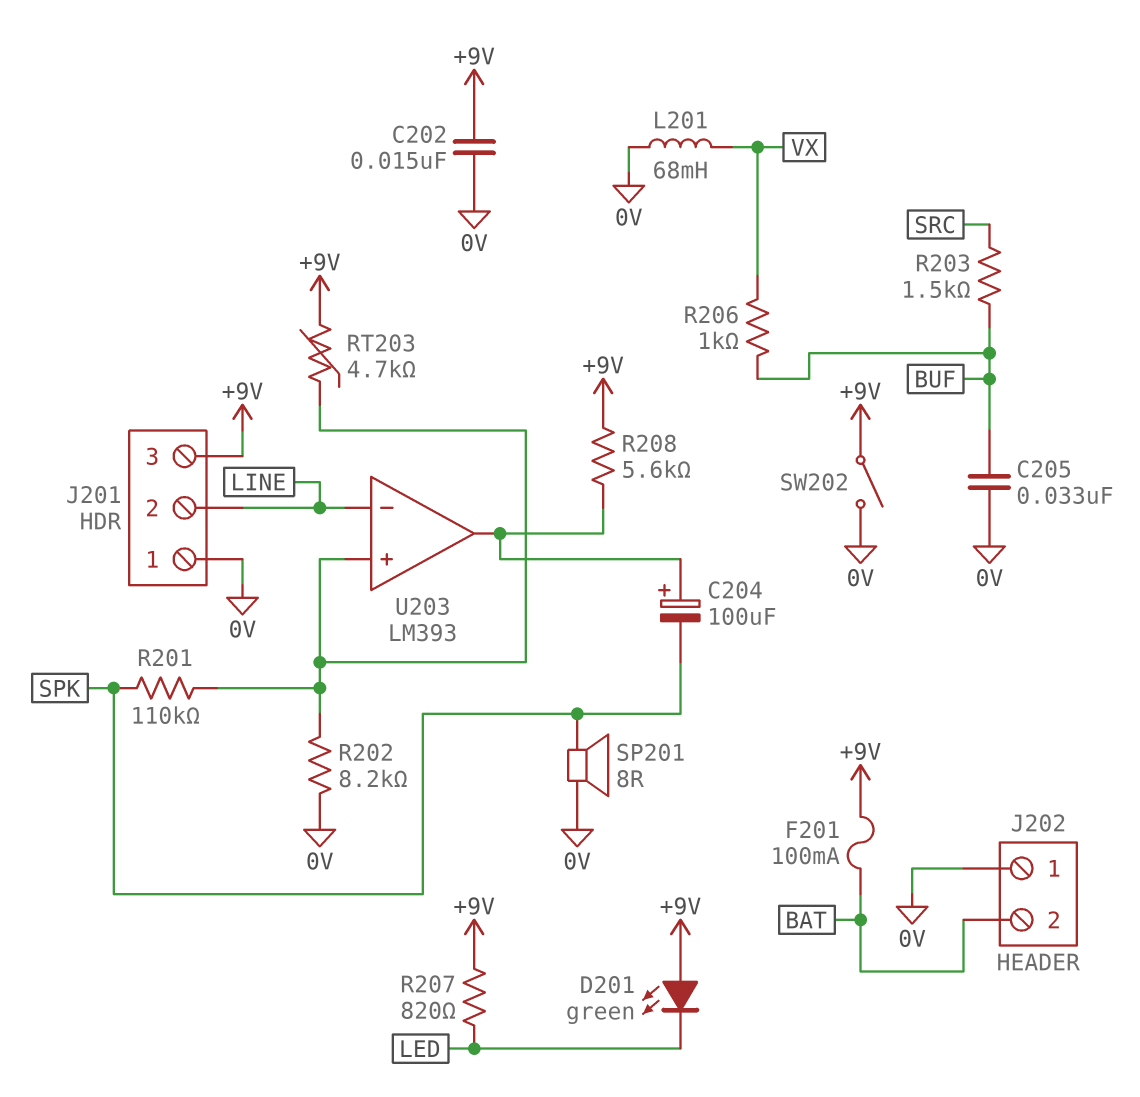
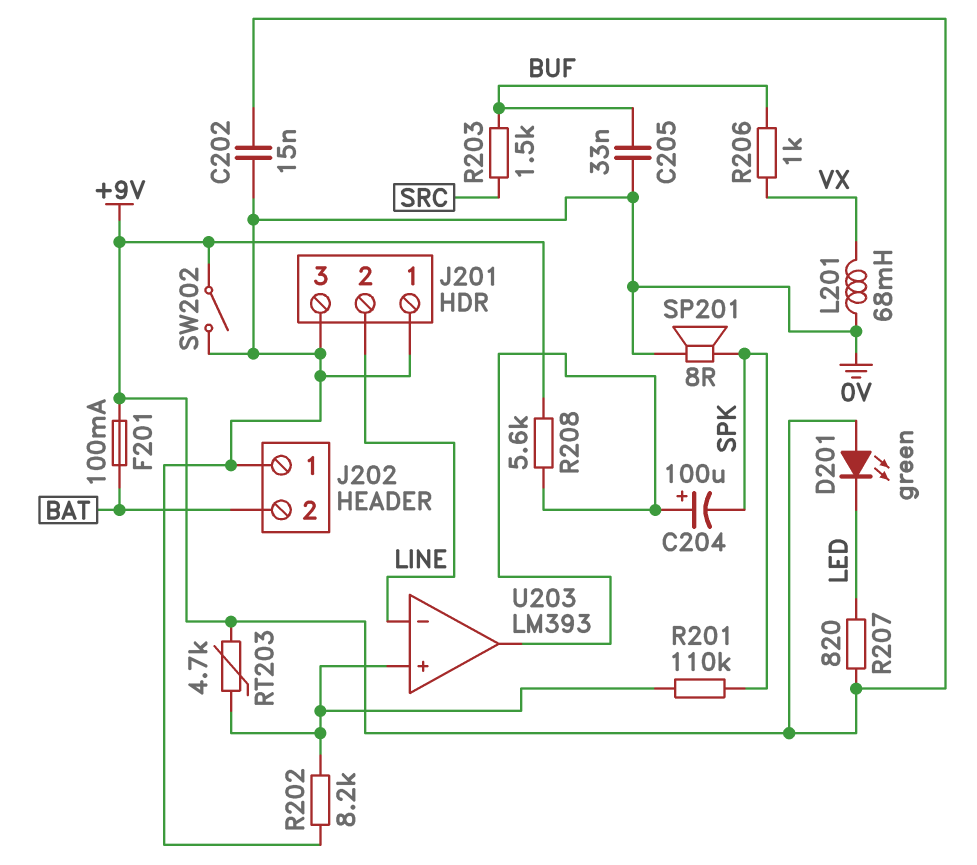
J201 pin 3: +9V -> 0V

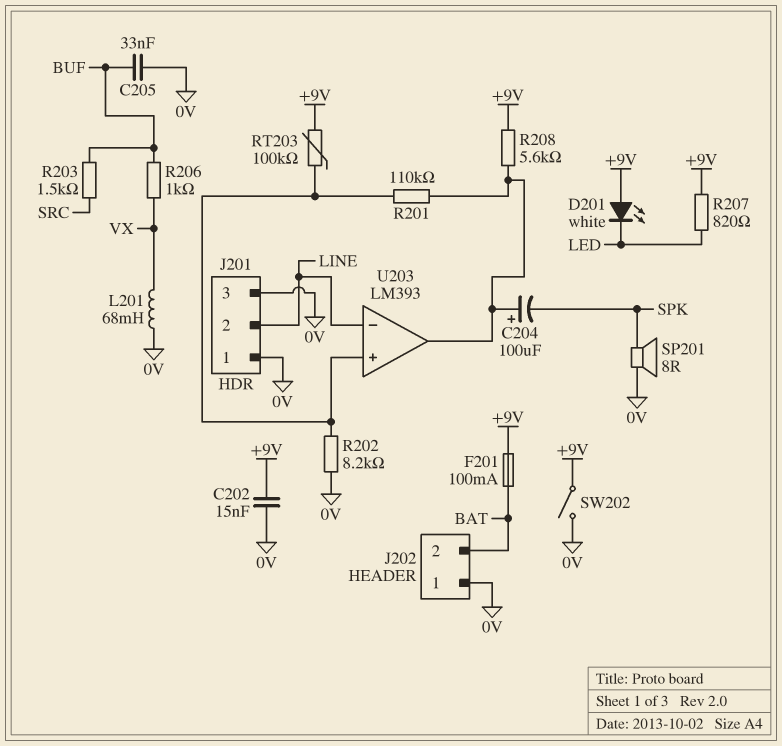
D201: LED green (A +9V, K LED) -> LED white (A +9V, K LED)
R201: 110k (SPK, U203/in+) -> 110k (U203/in+, U203/out)
RT203: 4.7k (+9V, U203/in+) -> 100k (+9V, U203/in+)

